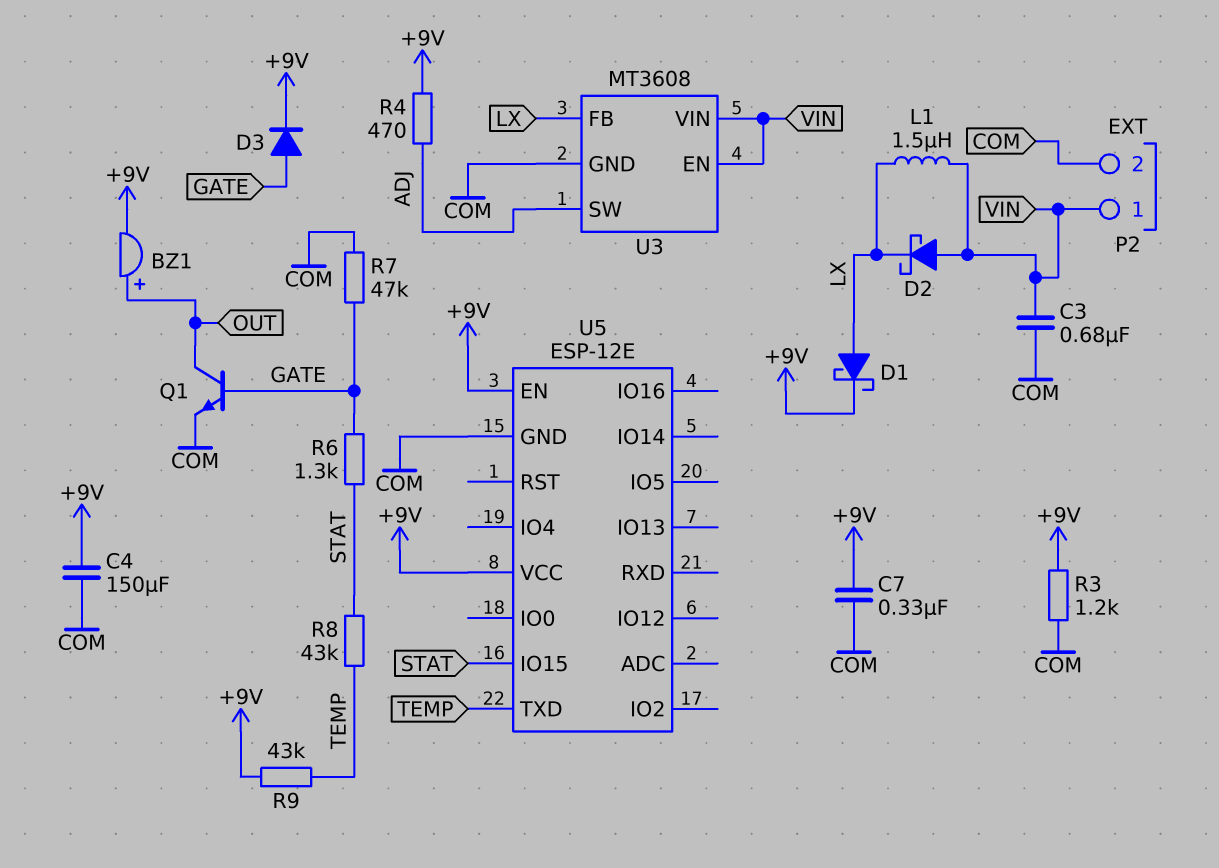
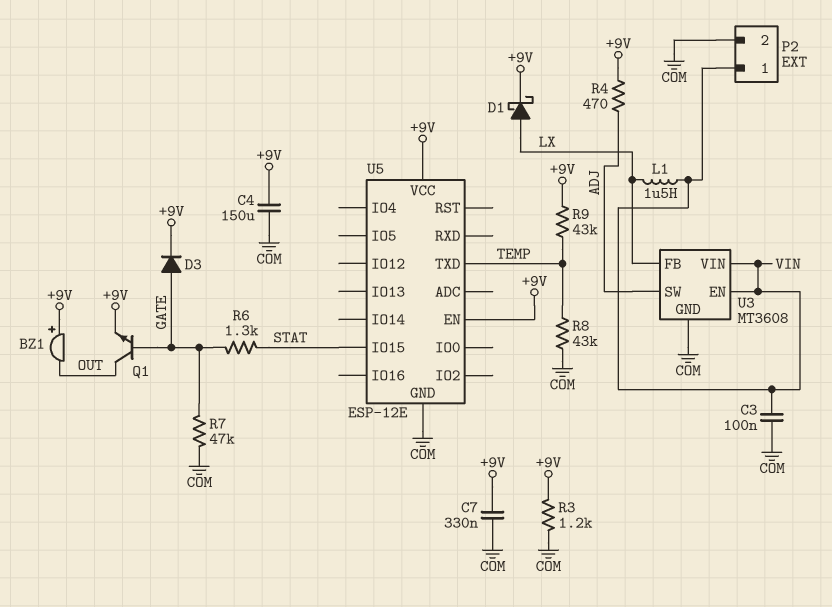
BZ1: buzzer (plus OUT, minus +9V) -> buzzer (plus +9V, minus OUT)
C3: 680nF (COM, VIN) -> 100nF (COM, VIN)
D2: schottky (A VIN, K LX) -> none
Q1: NPN (B GATE, C OUT, E COM) -> NPN (B GATE, C OUT, E +9V)
R8: 43k (STAT, TEMP) -> 43k (COM, TEMP)

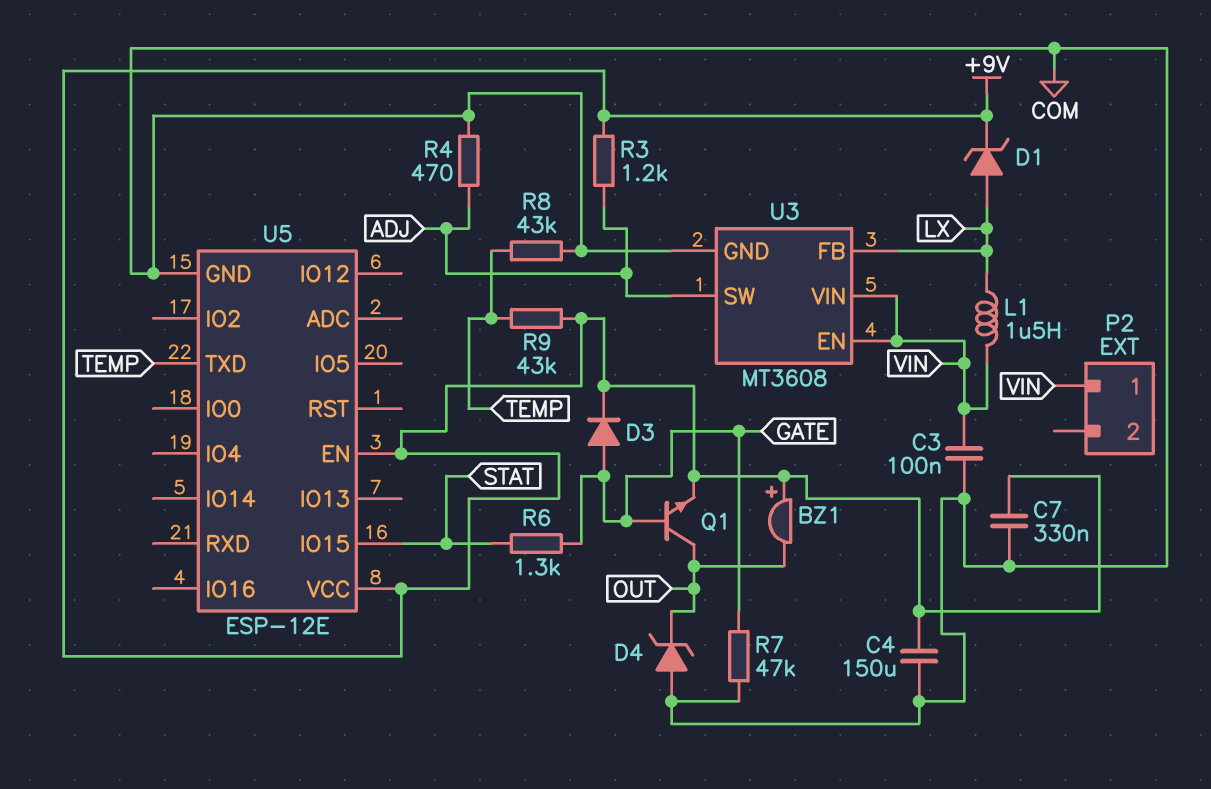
D1: schottky (A LX, K +9V) -> zener (A LX, K +9V)
D4: none -> zener (A COM, K OUT)
P2 pin 2: COM -> none
R3: 1.2k (+9V, COM) -> 1.2k (+9V, ADJ)
R4: 470 (+9V, ADJ) -> 470 (ADJ, COM)

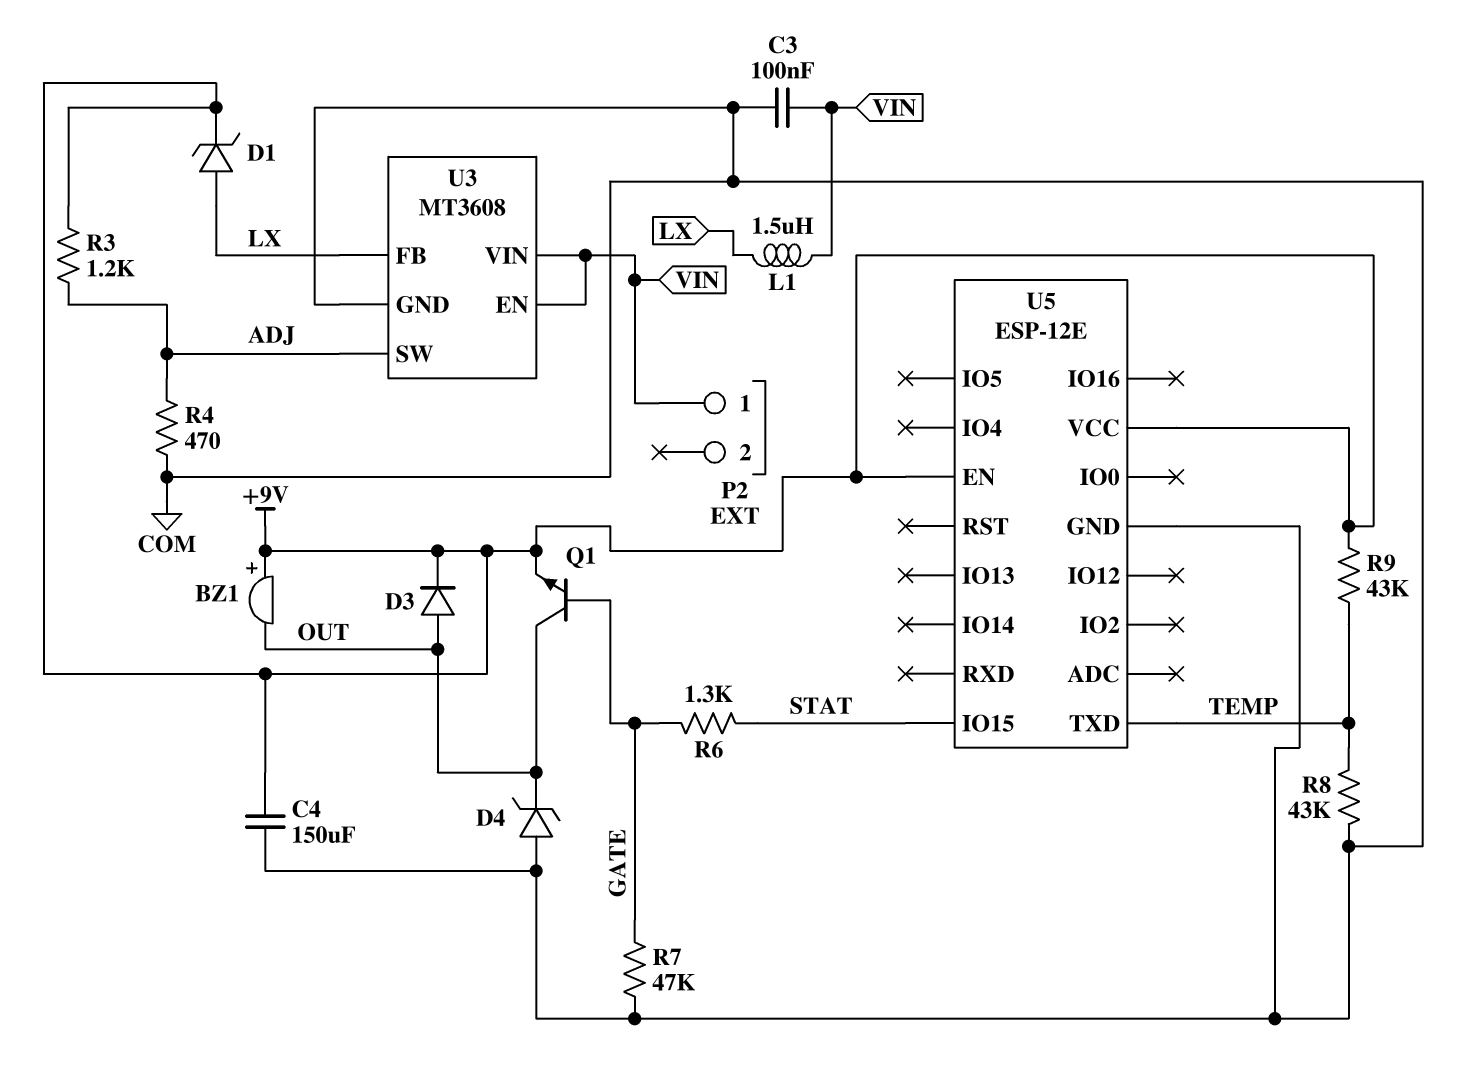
C7: 330nF (+9V, COM) -> none
D3: diode (A GATE, K +9V) -> diode (A OUT, K +9V)

